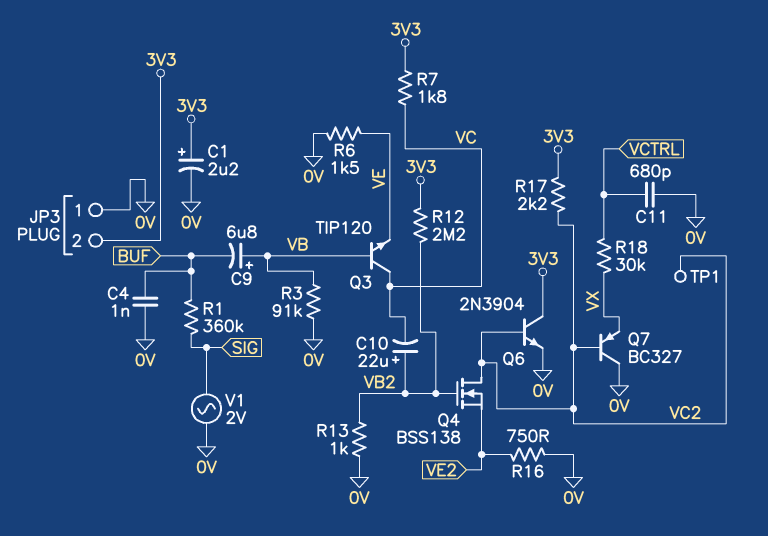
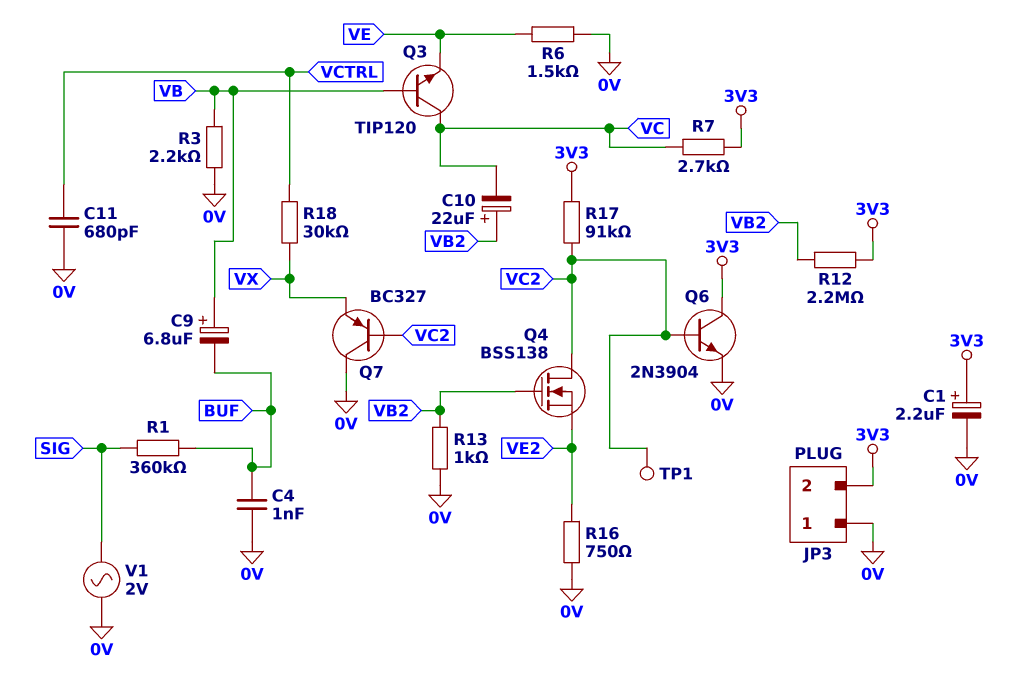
R3: 91k (0V, VB) -> 2.2k (0V, VB)
R7: 1.8k (3V3, VC) -> 2.7k (3V3, VC)
R17: 2.2k (3V3, VC2) -> 91k (3V3, VC2)

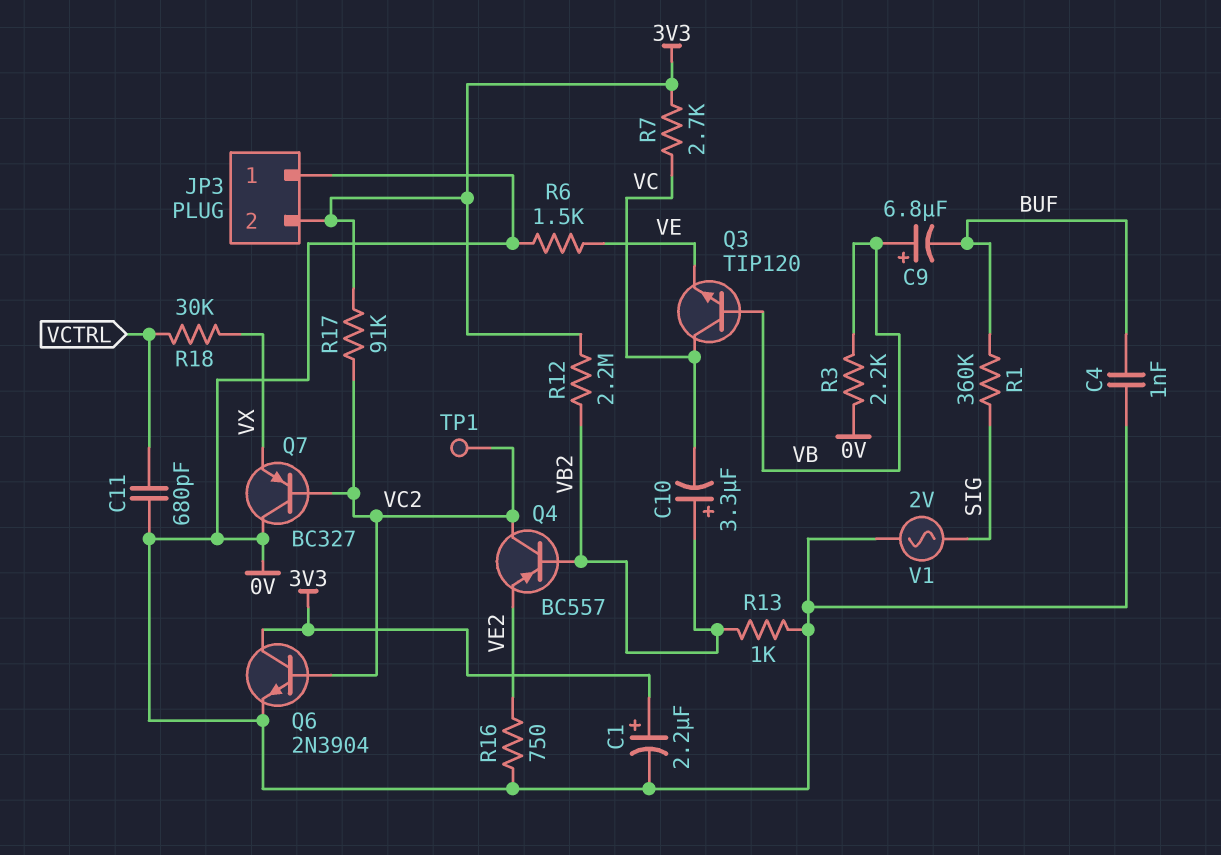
C10: 22uF (plus VB2, minus VC) -> 3.3uF (plus VB2, minus VC)
Q4: NMOS BSS138 (G VB2, D VC2, S VE2) -> PNP BC557 (B VB2, C VC2, E VE2)

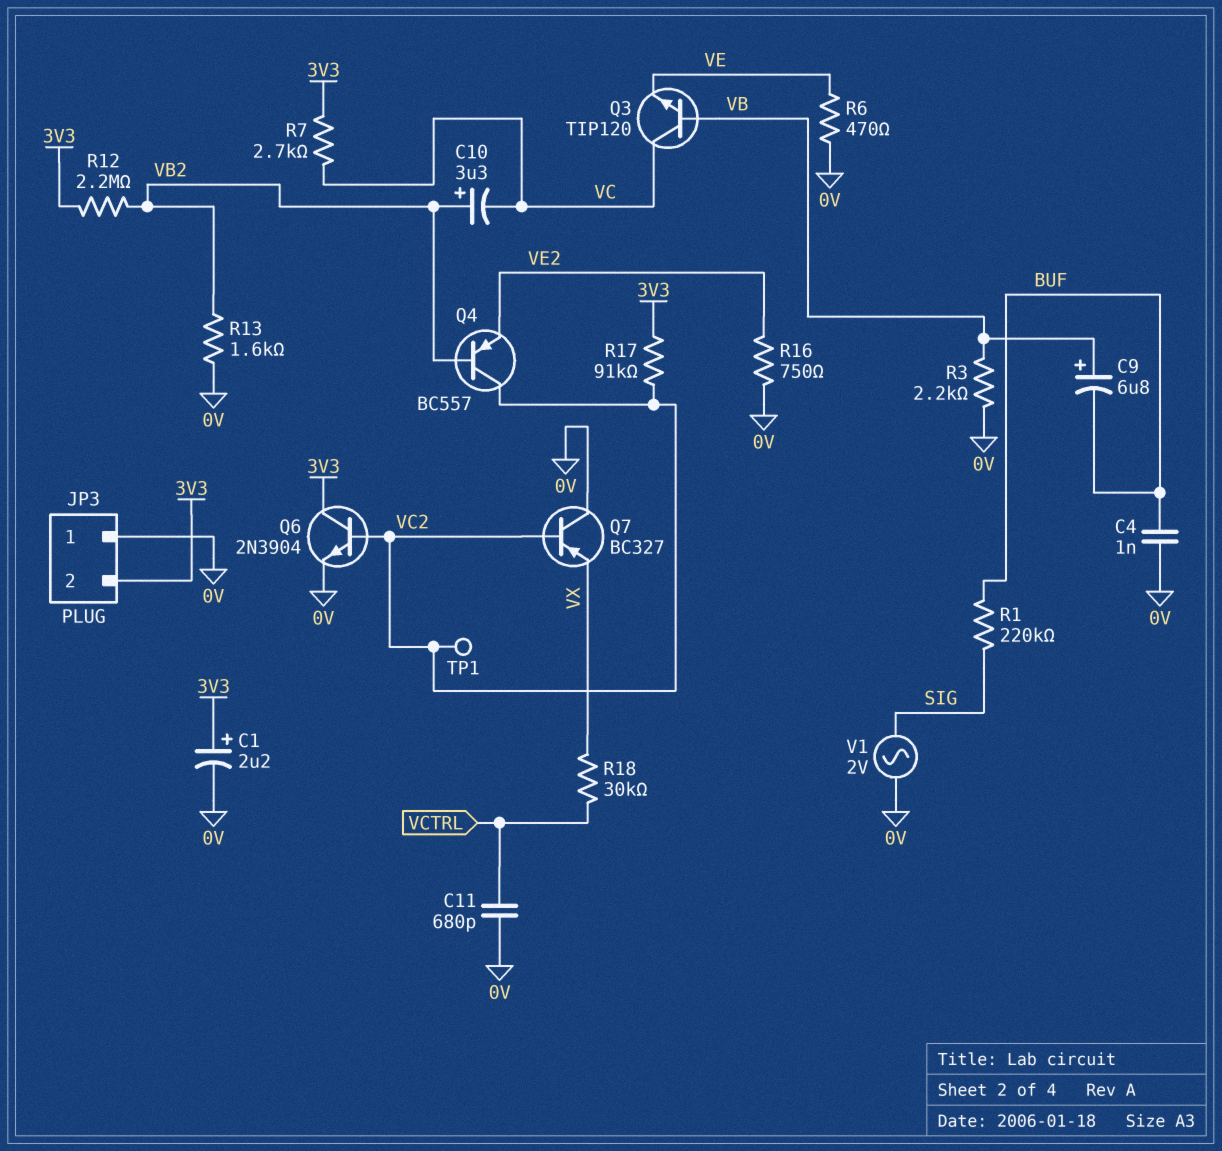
R1: 360k (BUF, SIG) -> 220k (BUF, SIG)
R6: 1.5k (0V, VE) -> 470 (0V, VE)
R13: 1k (0V, VB2) -> 1.6k (0V, VB2)

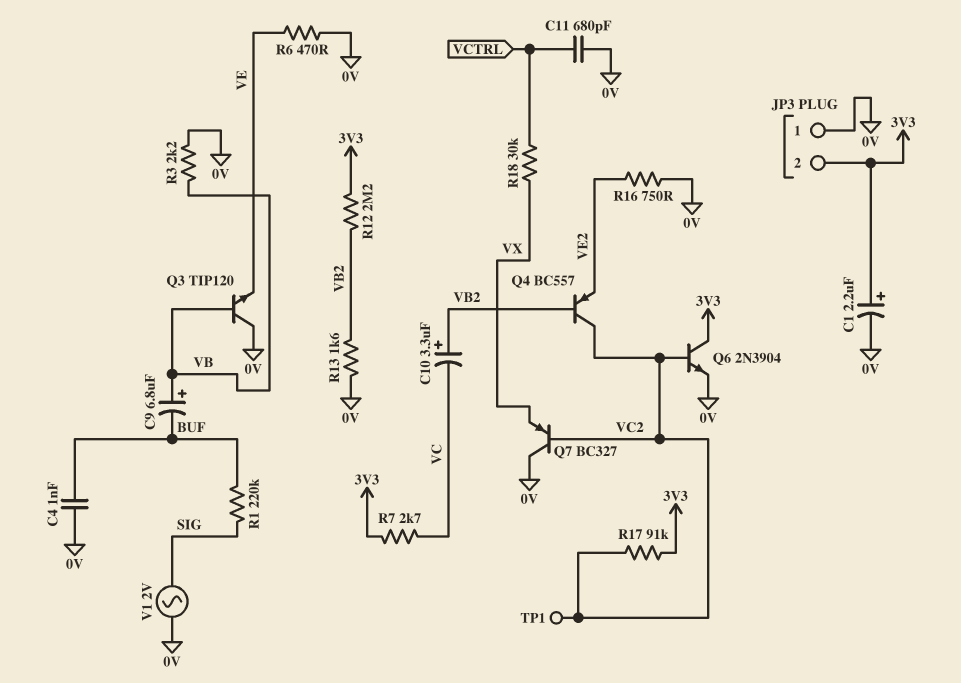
Q3: NPN TIP120 (B VB, C VC, E VE) -> NPN TIP120 (B VB, C 0V, E VE)

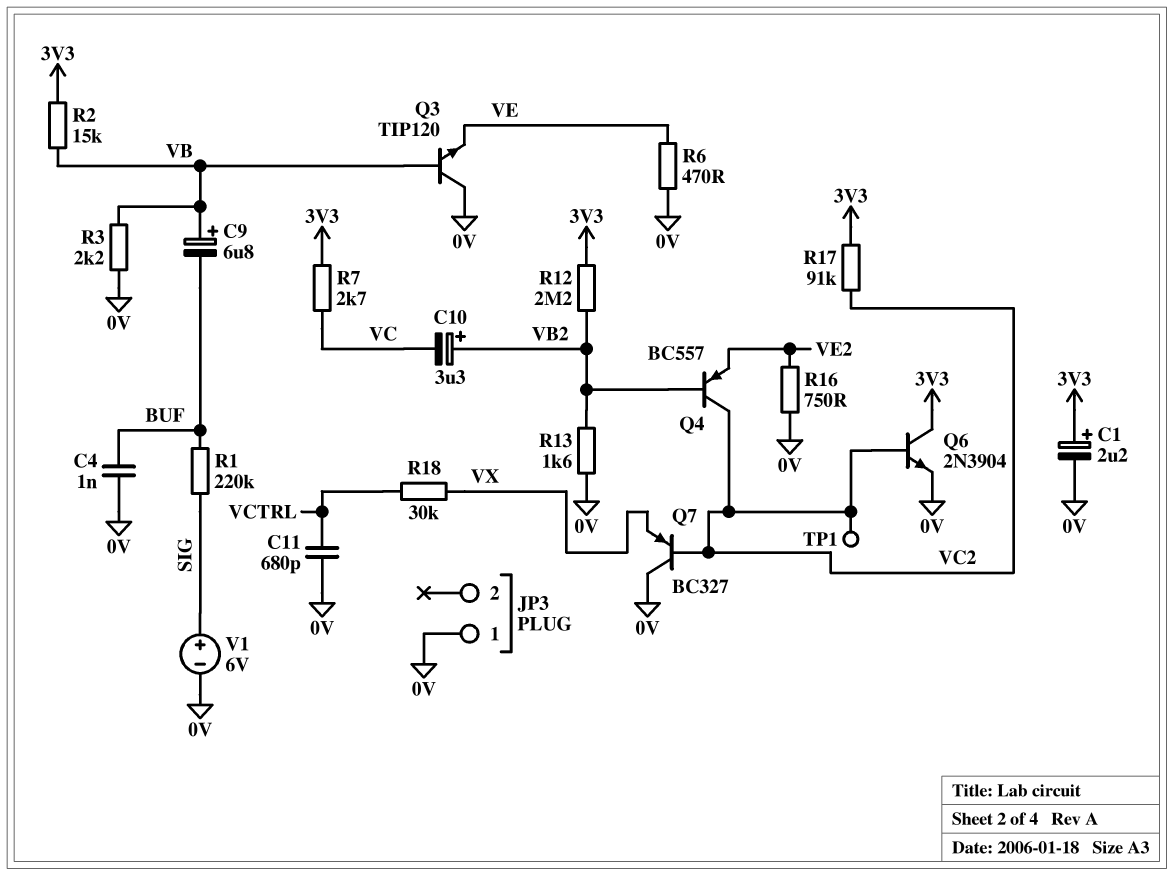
JP3 pin 2: 3V3 -> none
R2: none -> 15k (3V3, VB)
V1: AC 2V (0V, SIG) -> 6V (plus SIG, minus 0V)

